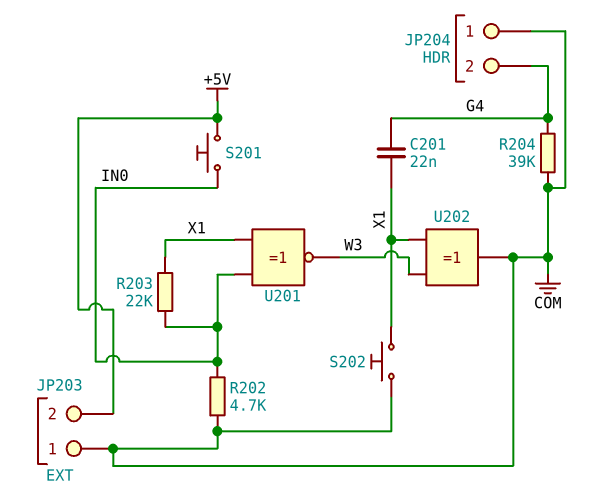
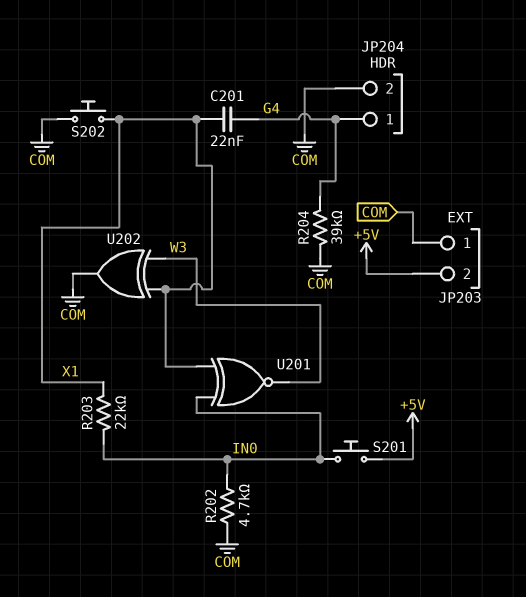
JP204 pin 1: COM -> G4
JP204 pin 2: G4 -> COM

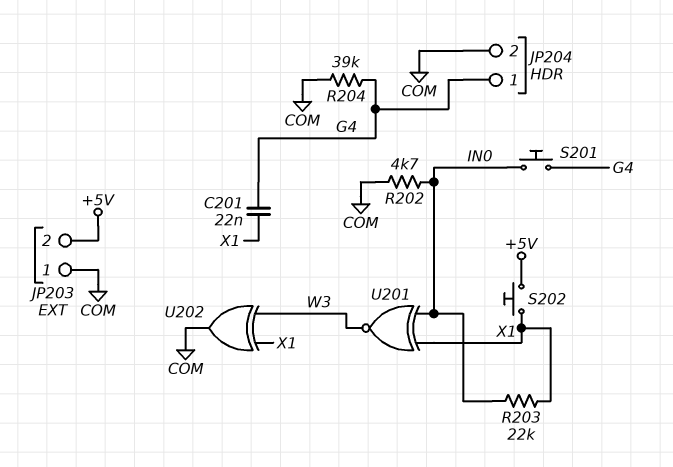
S201: button (+5V, IN0) -> button (G4, IN0)
S202: button (COM, X1) -> button (+5V, X1)

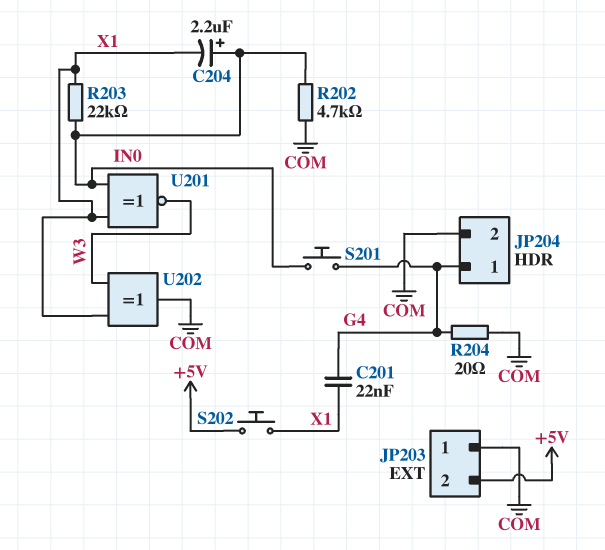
C204: none -> 2.2uF (plus IN0, minus X1)
R204: 39k (COM, G4) -> 20 (COM, G4)

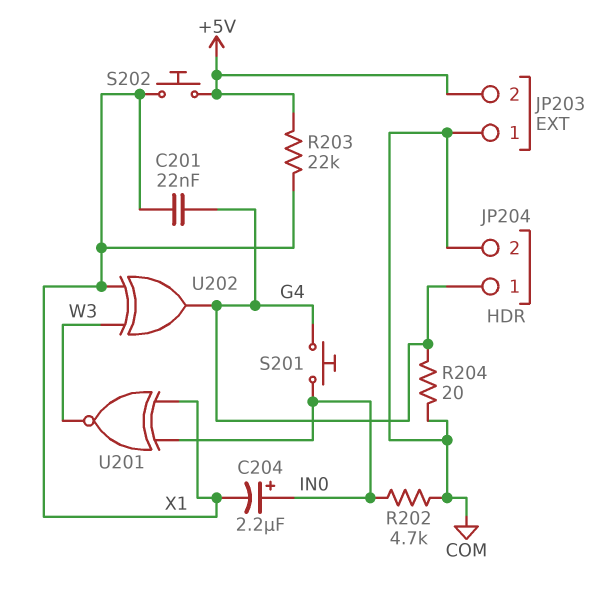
R203: 22k (IN0, X1) -> 22k (+5V, X1)
U202: XOR (in W3, in X1, out COM) -> XOR (in W3, in X1, out G4)

